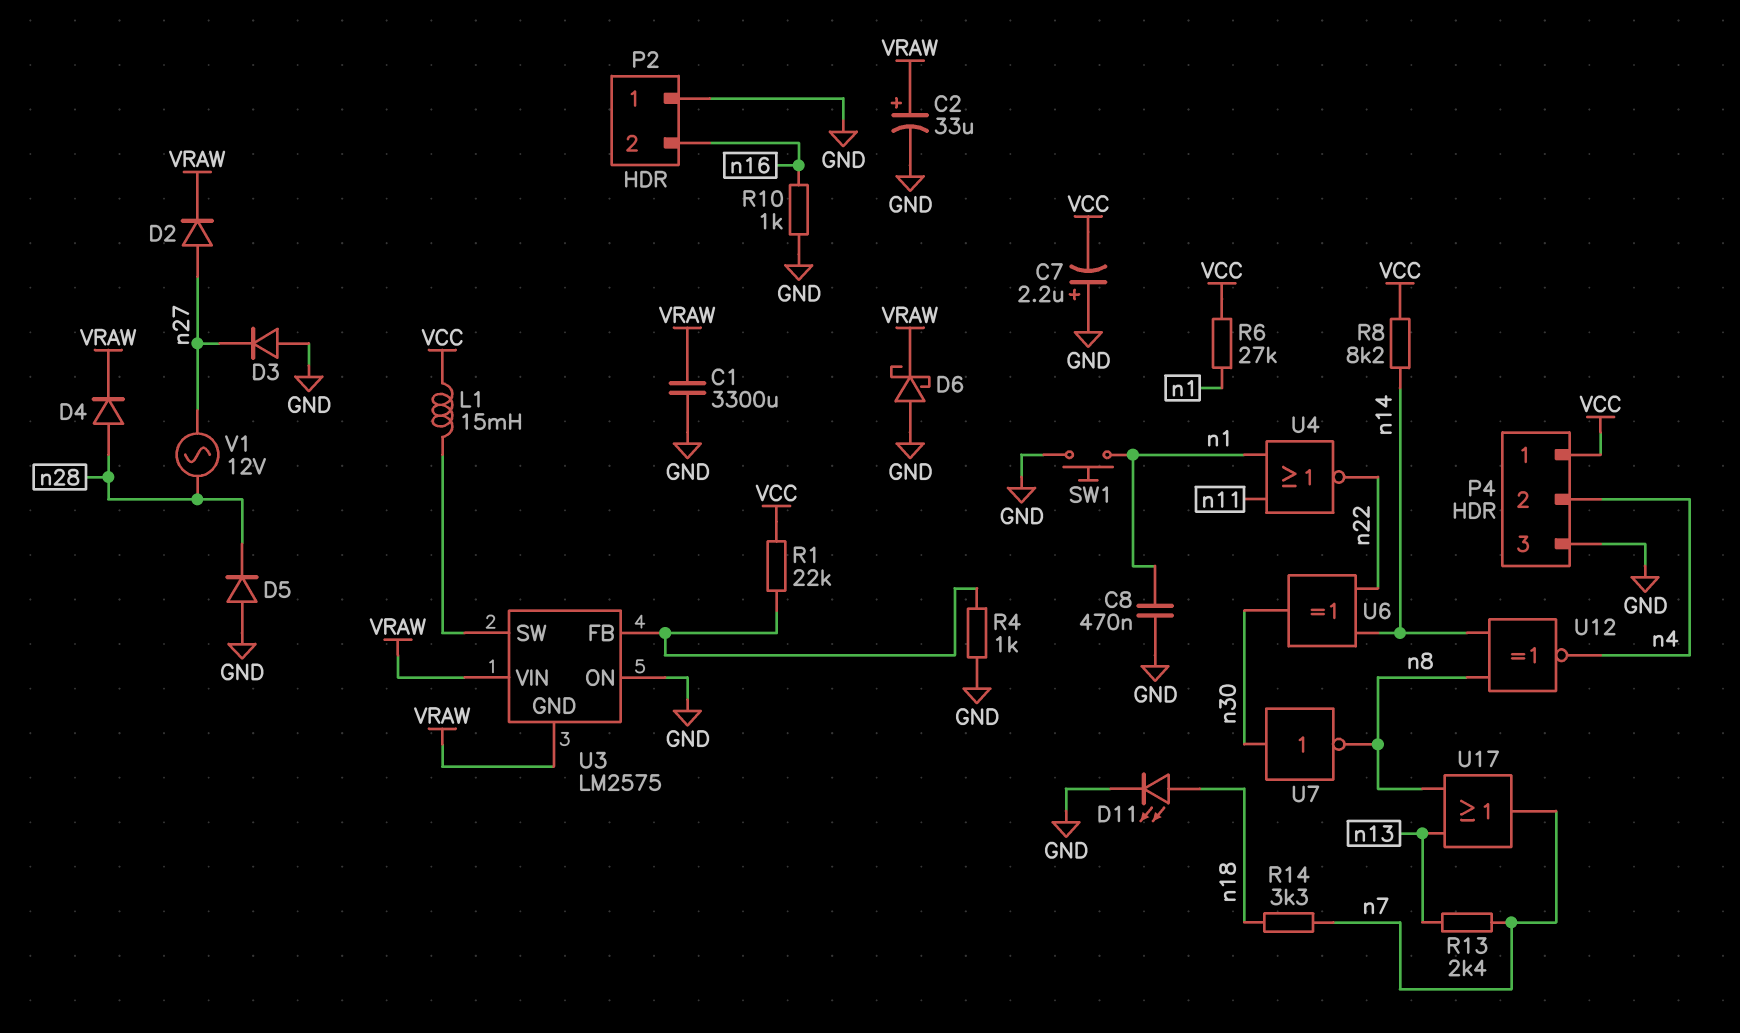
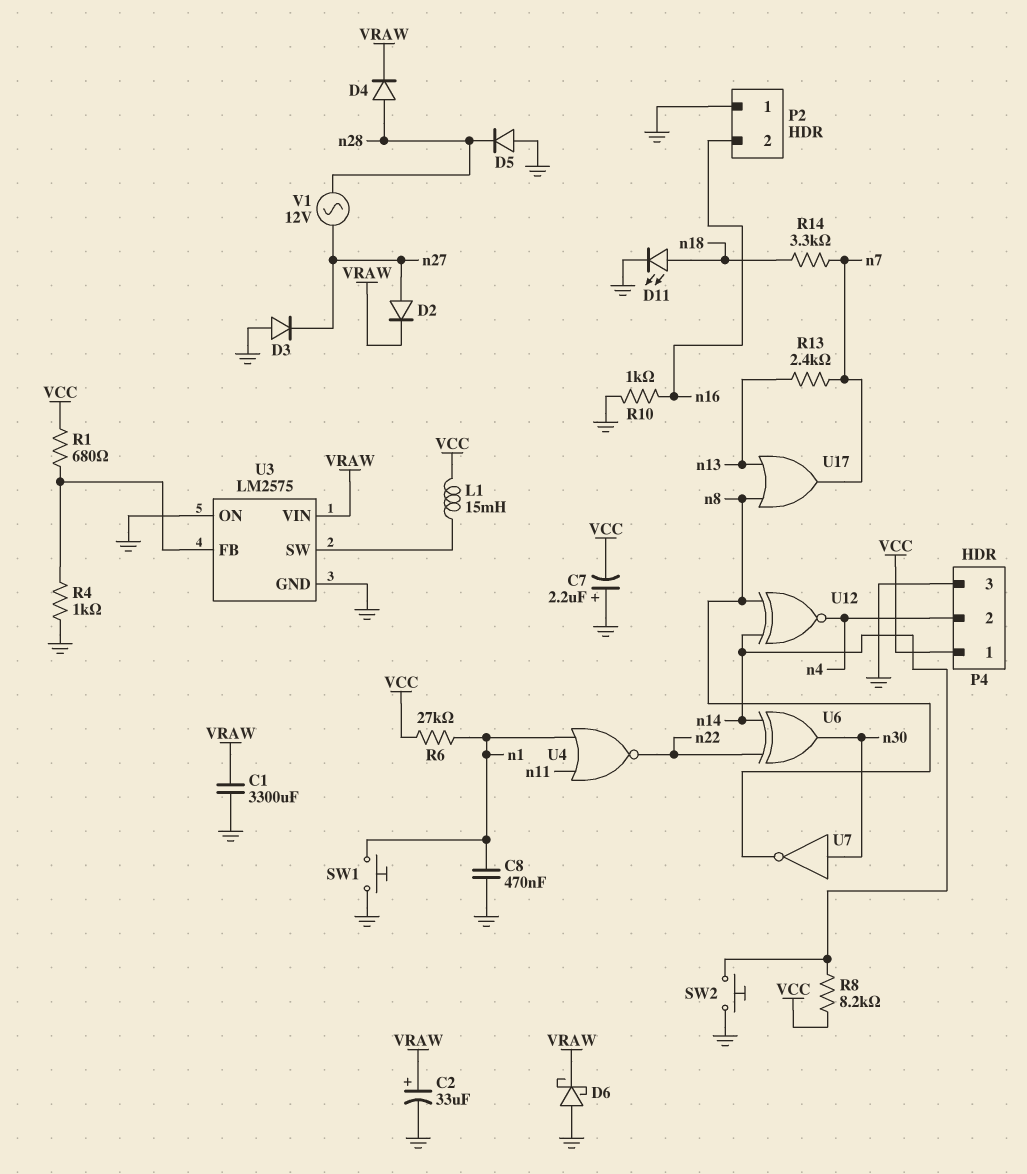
R1: 22k (U3/FB, VCC) -> 680 (U3/FB, VCC)
SW2: none -> button (GND, n14)
U3 pin GND: VRAW -> GND

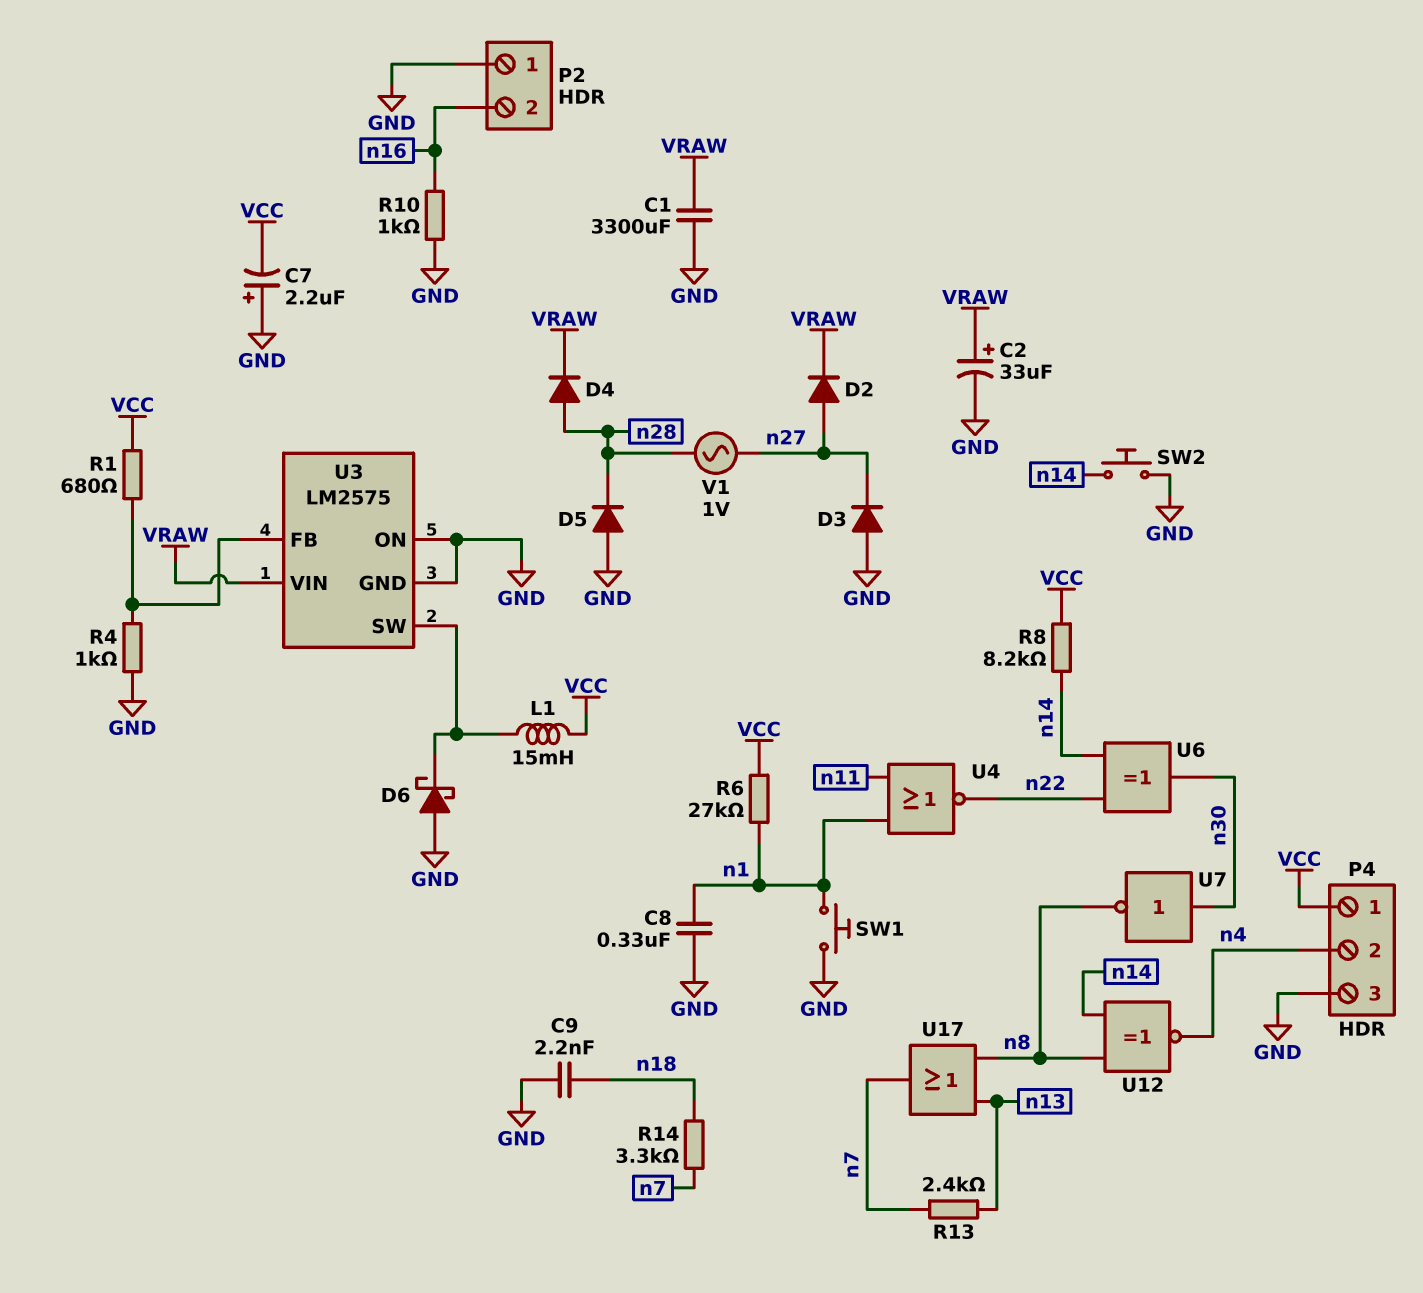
C8: 470nF (GND, n1) -> 330nF (GND, n1)
C9: none -> 2.2nF (GND, n18)
D6: schottky (A GND, K VRAW) -> schottky (A GND, K U3/SW)
D11: LED (A n18, K GND) -> none
V1: AC 12V (n27, n28) -> AC 1V (n27, n28)

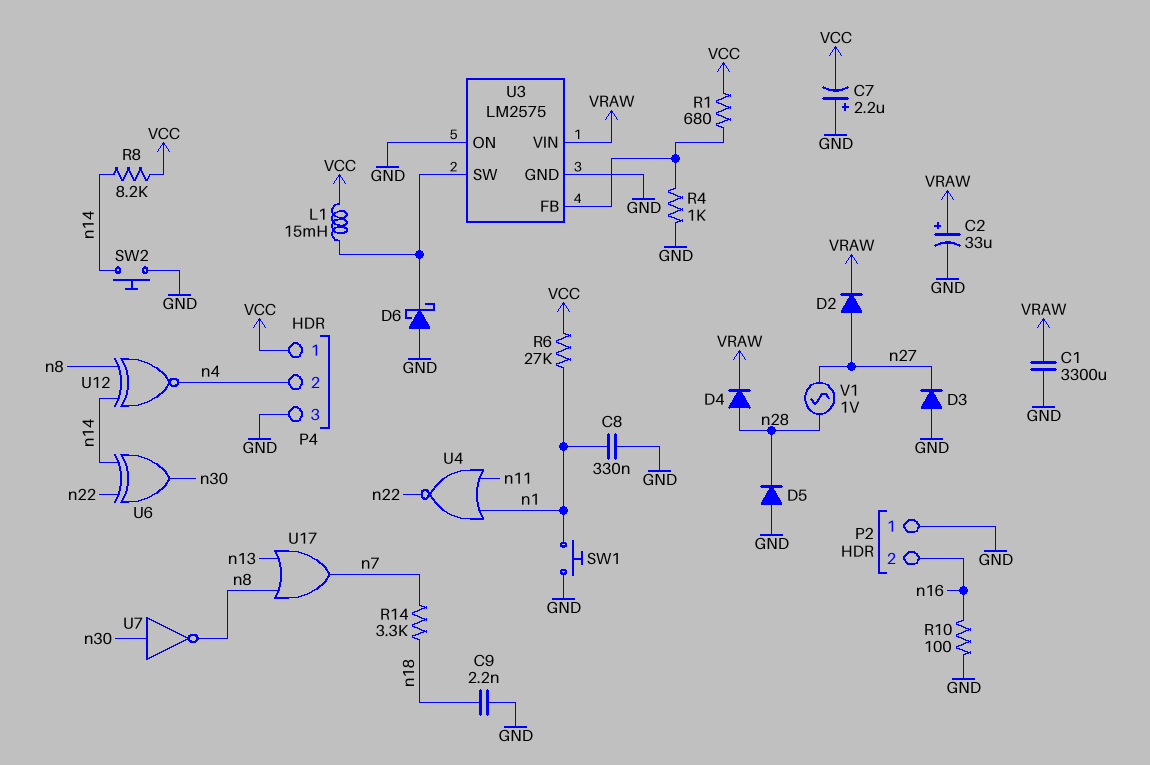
R10: 1k (GND, n16) -> 100 (GND, n16)
R13: 2.4k (n7, n13) -> none

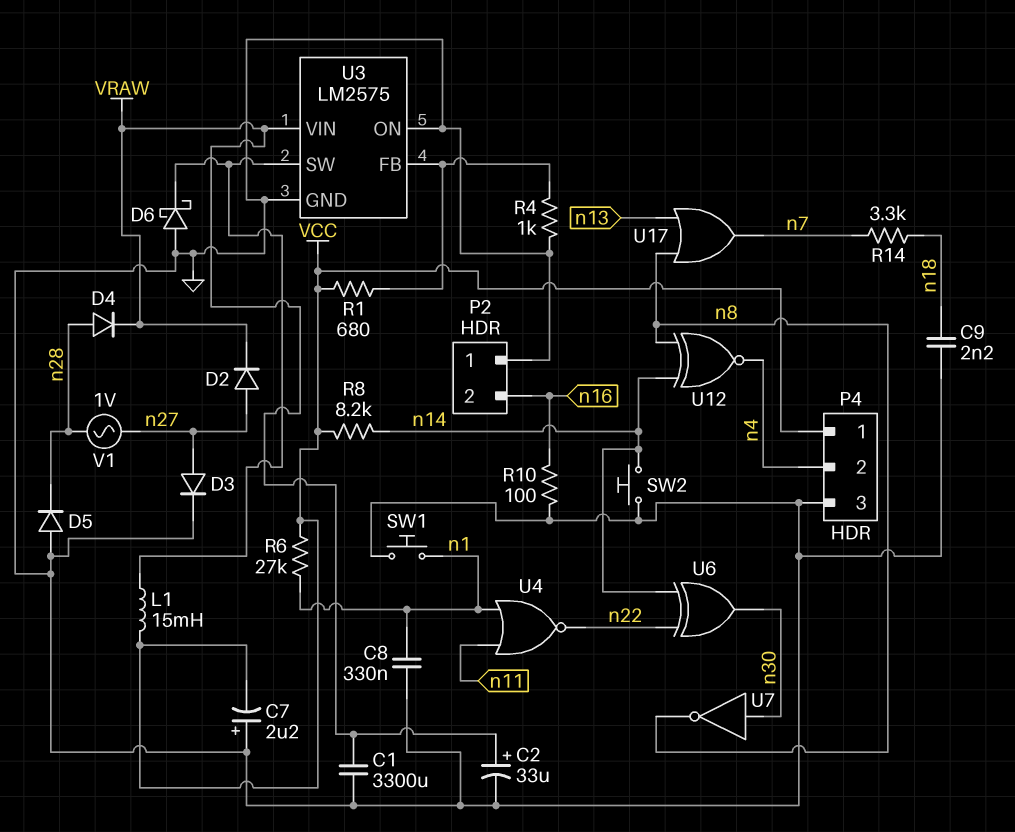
D3: diode (A GND, K n27) -> diode (A n27, K GND)

